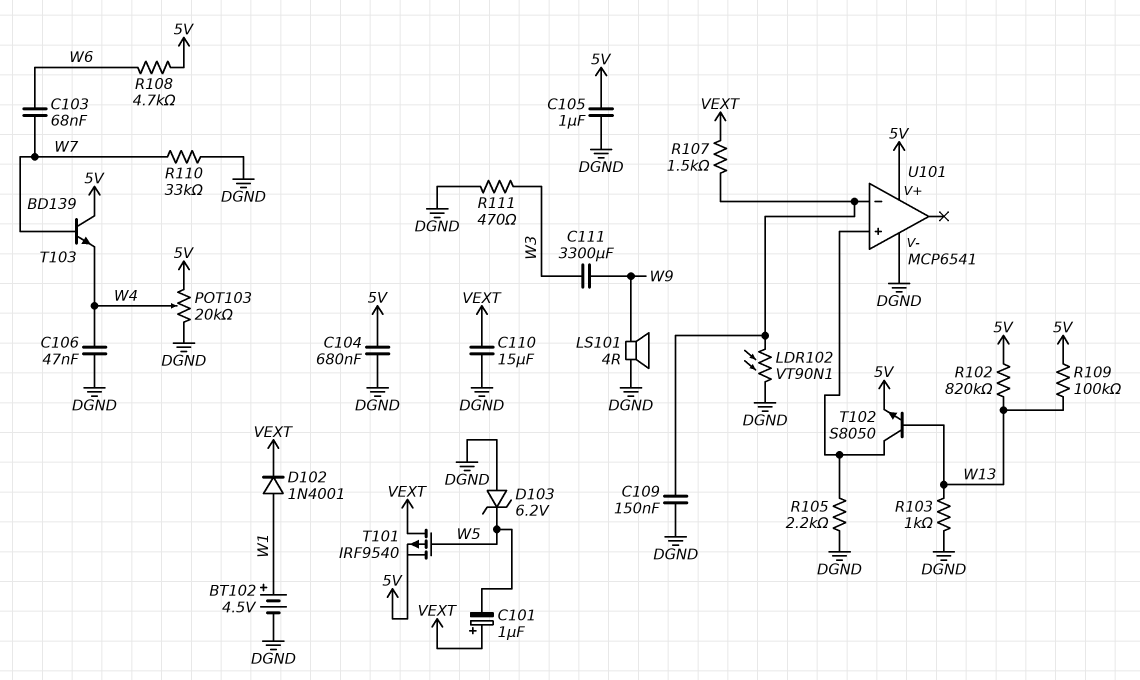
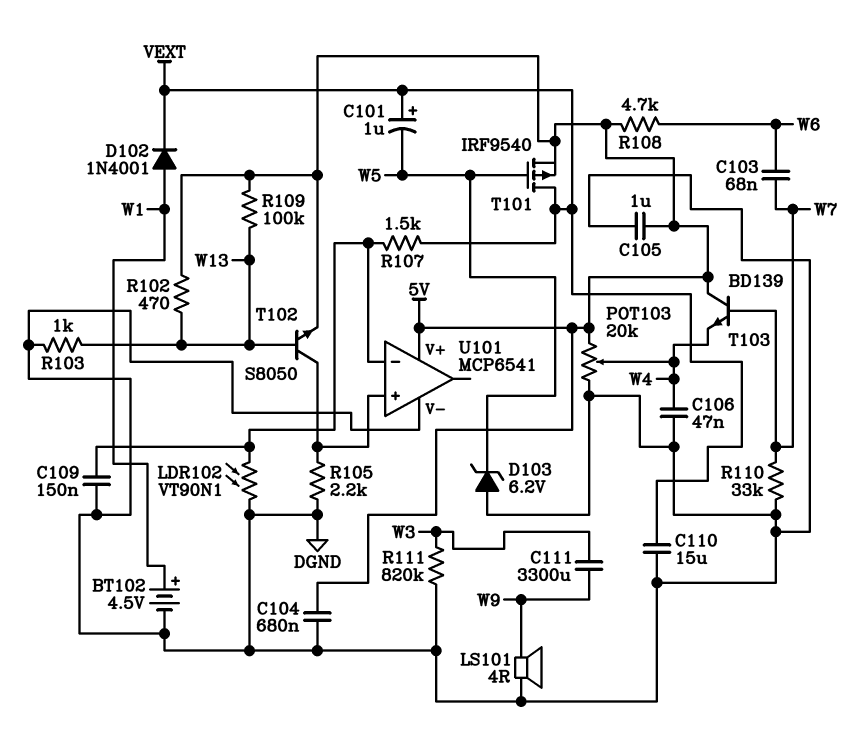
R102: 820k (5V, W13) -> 470 (5V, W13)
R111: 470 (DGND, W3) -> 820k (DGND, W3)

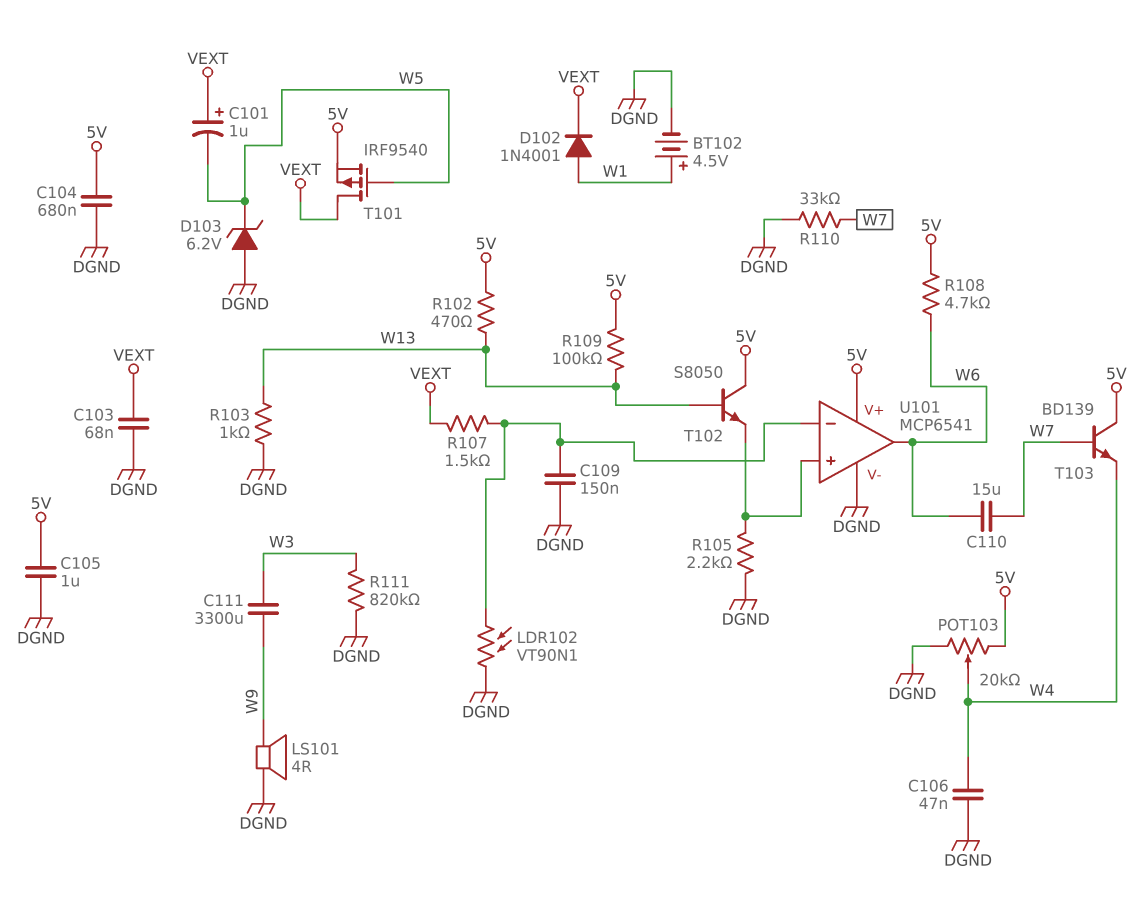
C103: 68nF (W6, W7) -> 68nF (DGND, VEXT)
C110: 15uF (DGND, VEXT) -> 15uF (W6, W7)
T102: NPN S8050 (B W13, C U101/in+, E 5V) -> NPN S8050 (B W13, C 5V, E U101/in+)
U101 pin out: none -> W6

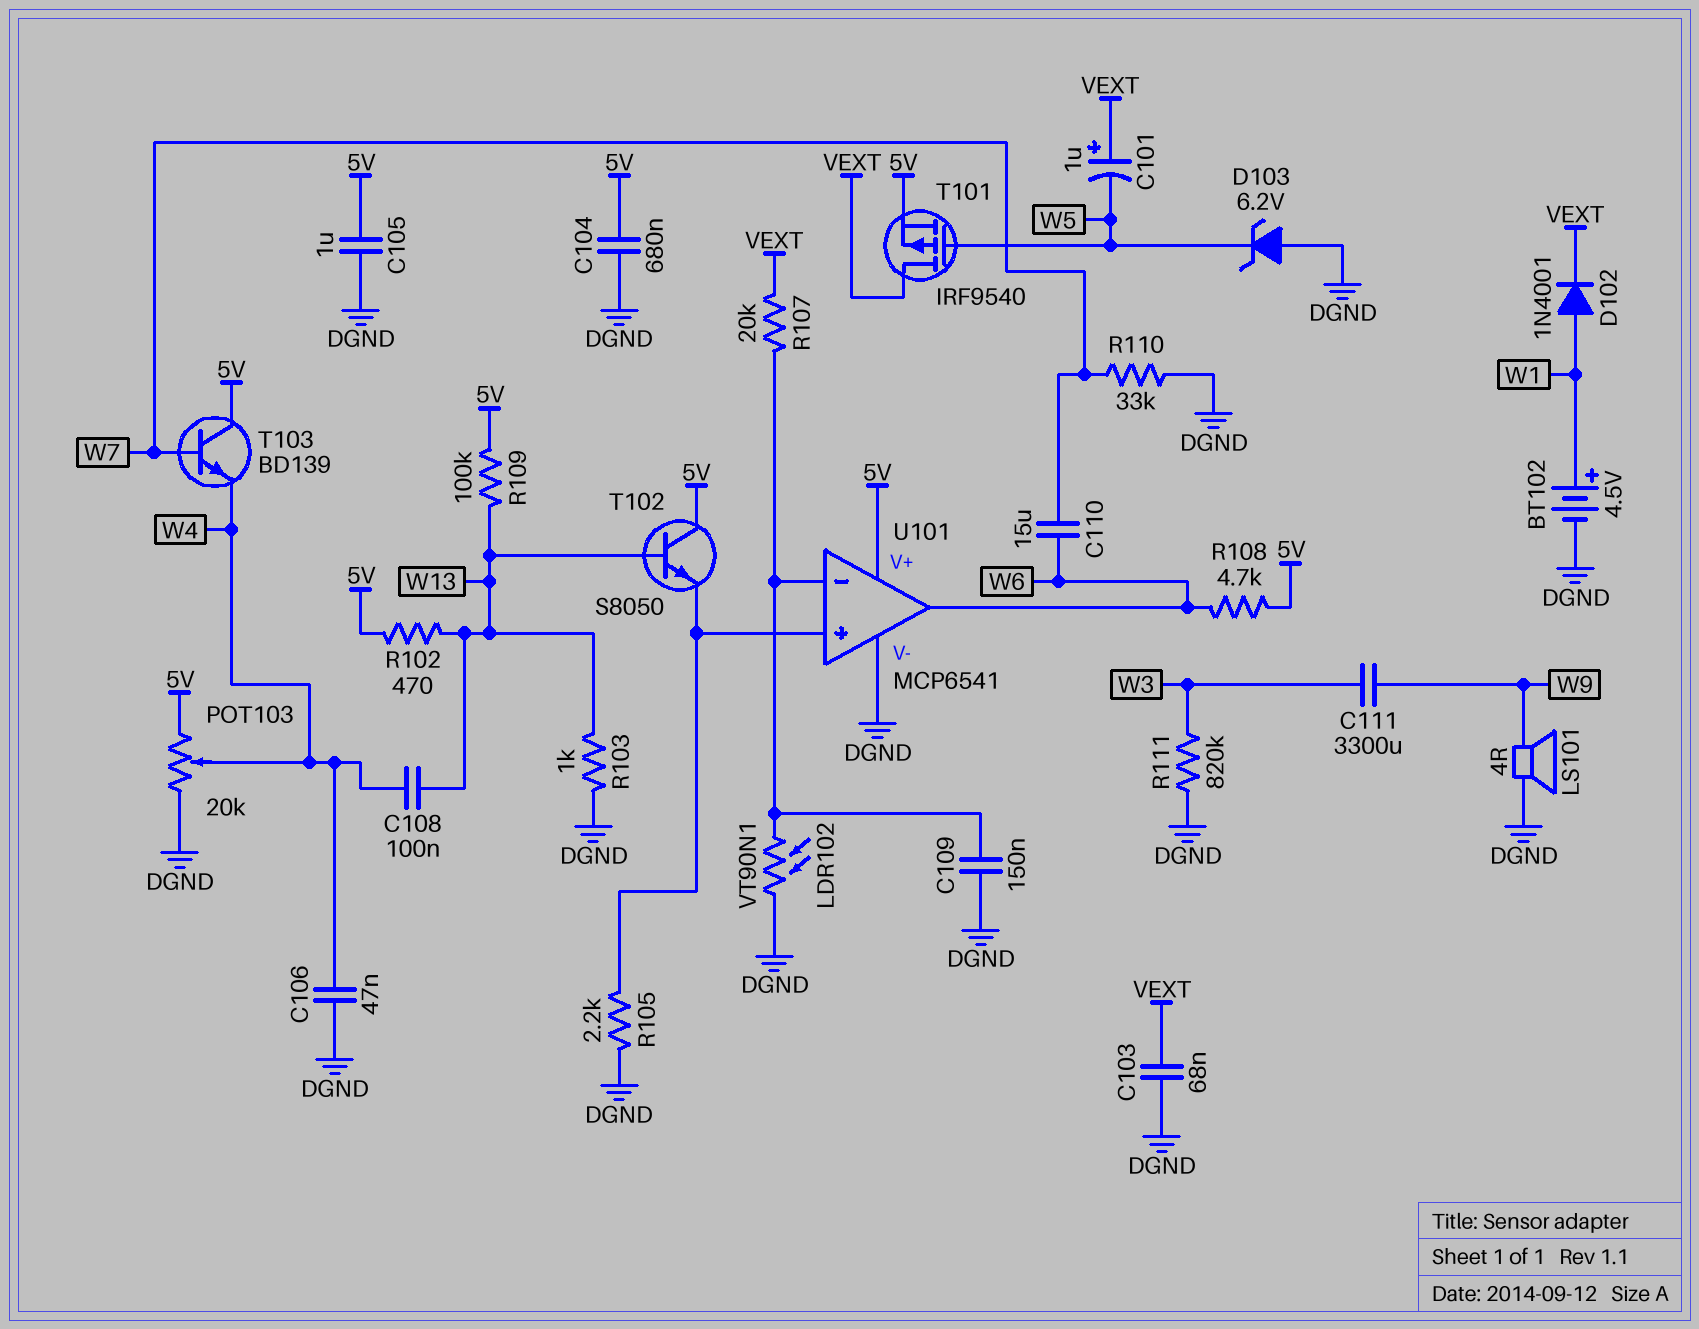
C108: none -> 100nF (W4, W13)
R107: 1.5k (U101/in-, VEXT) -> 20k (U101/in-, VEXT)

